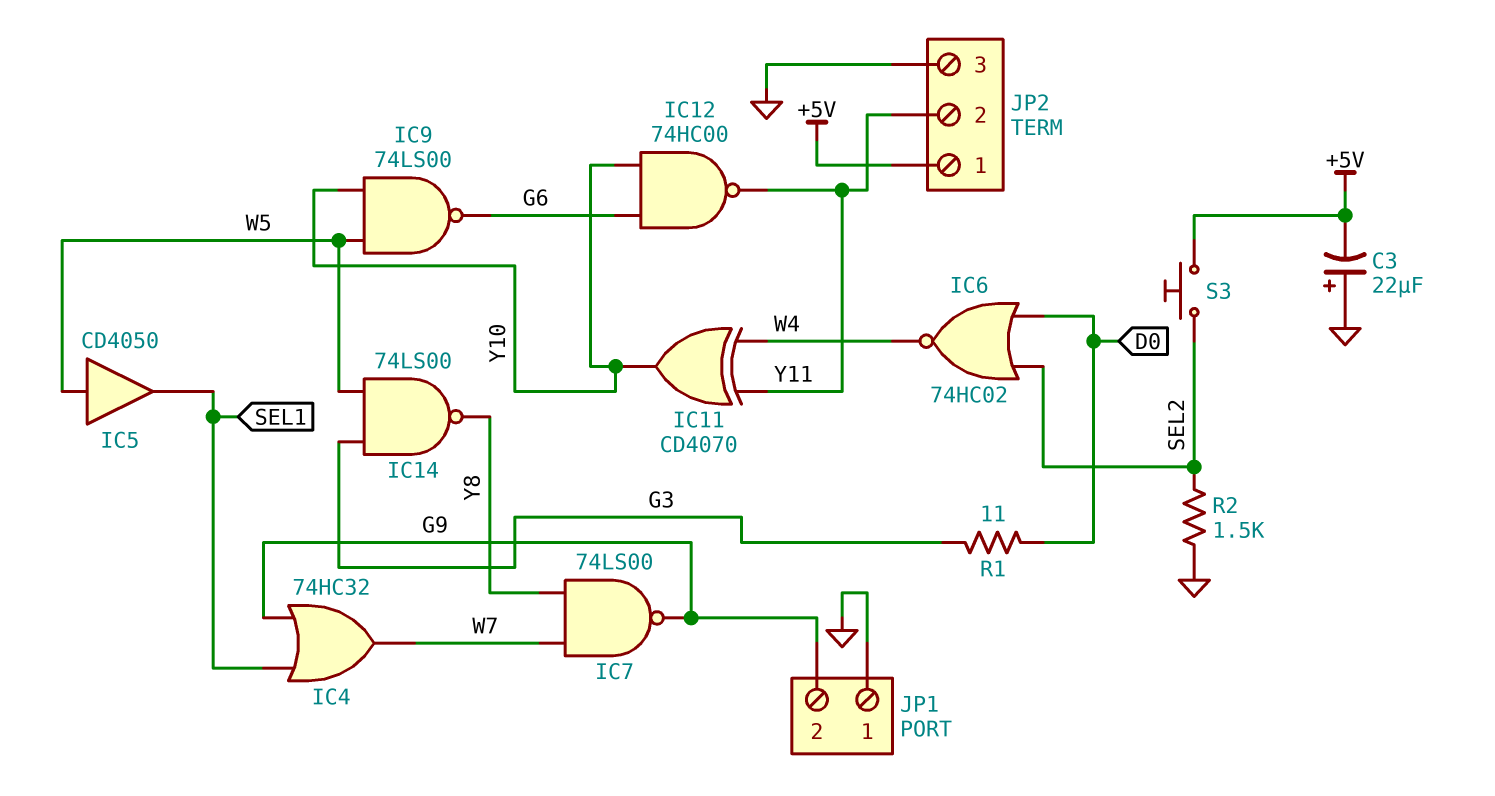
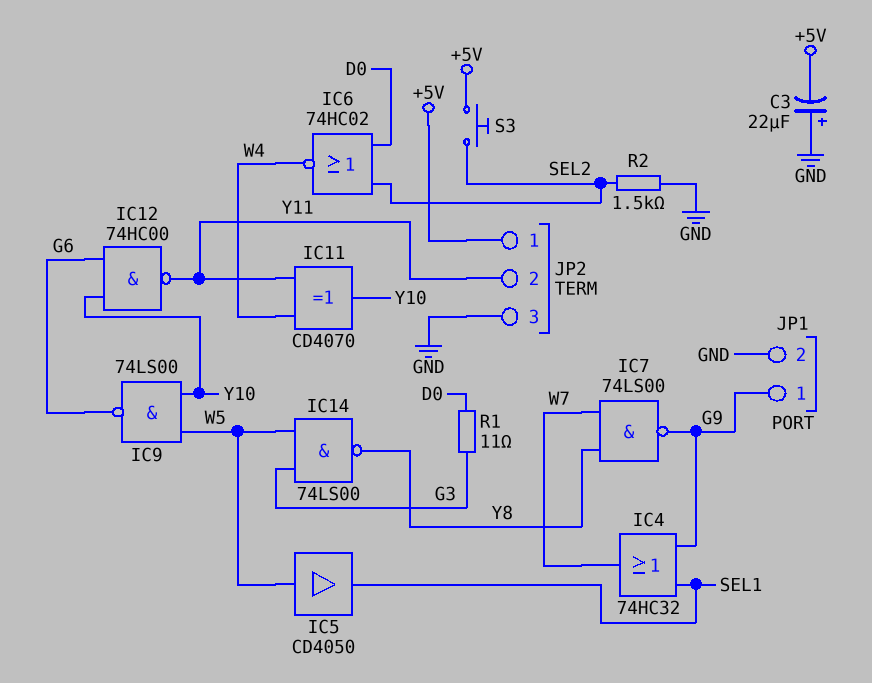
JP1 pin 1: GND -> G9
JP1 pin 2: G9 -> GND

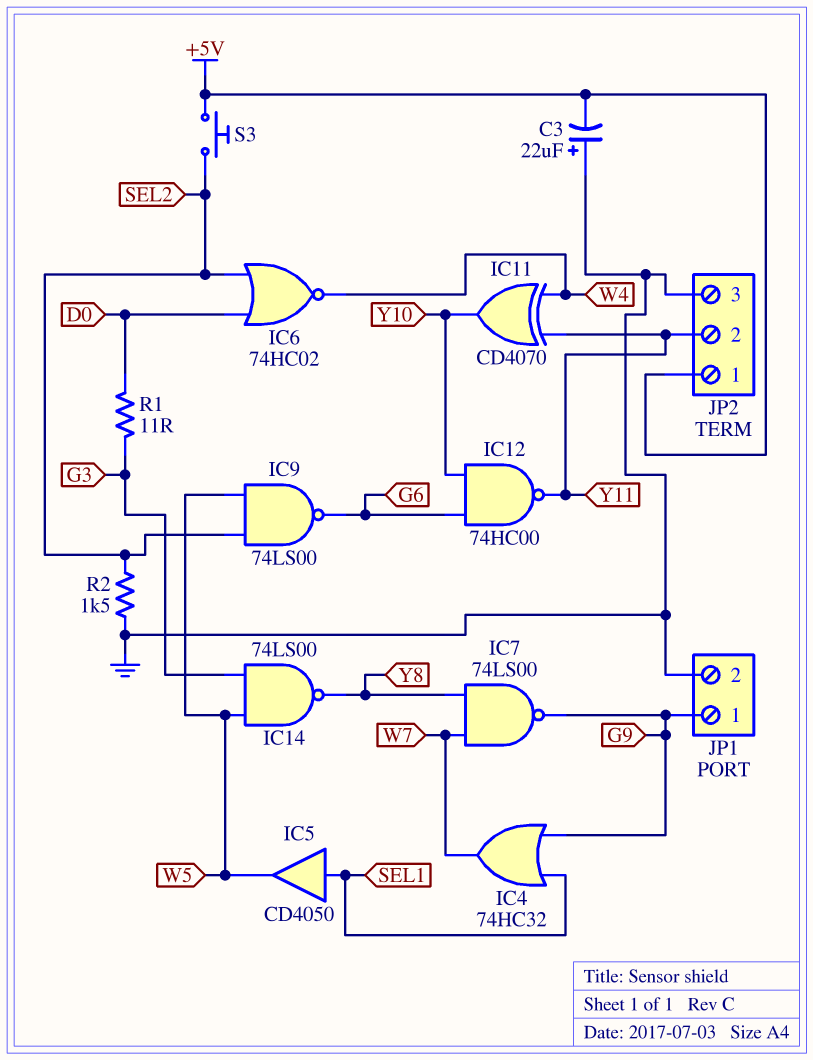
IC5: buffer CD4050 (in W5, out SEL1) -> buffer CD4050 (in SEL1, out W5)
IC9: NAND 74LS00 (in W5, in Y10, out G6) -> NAND 74LS00 (in SEL2, in W5, out G6)

